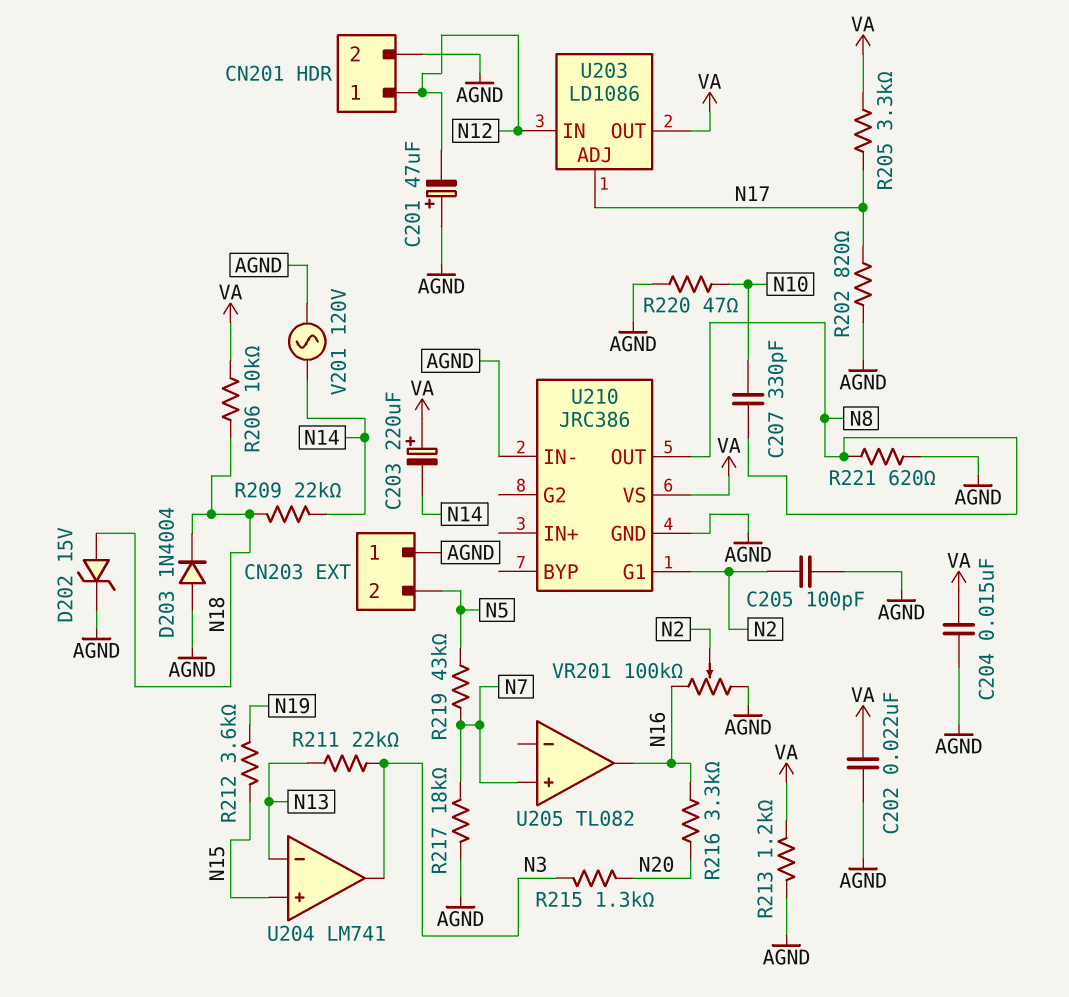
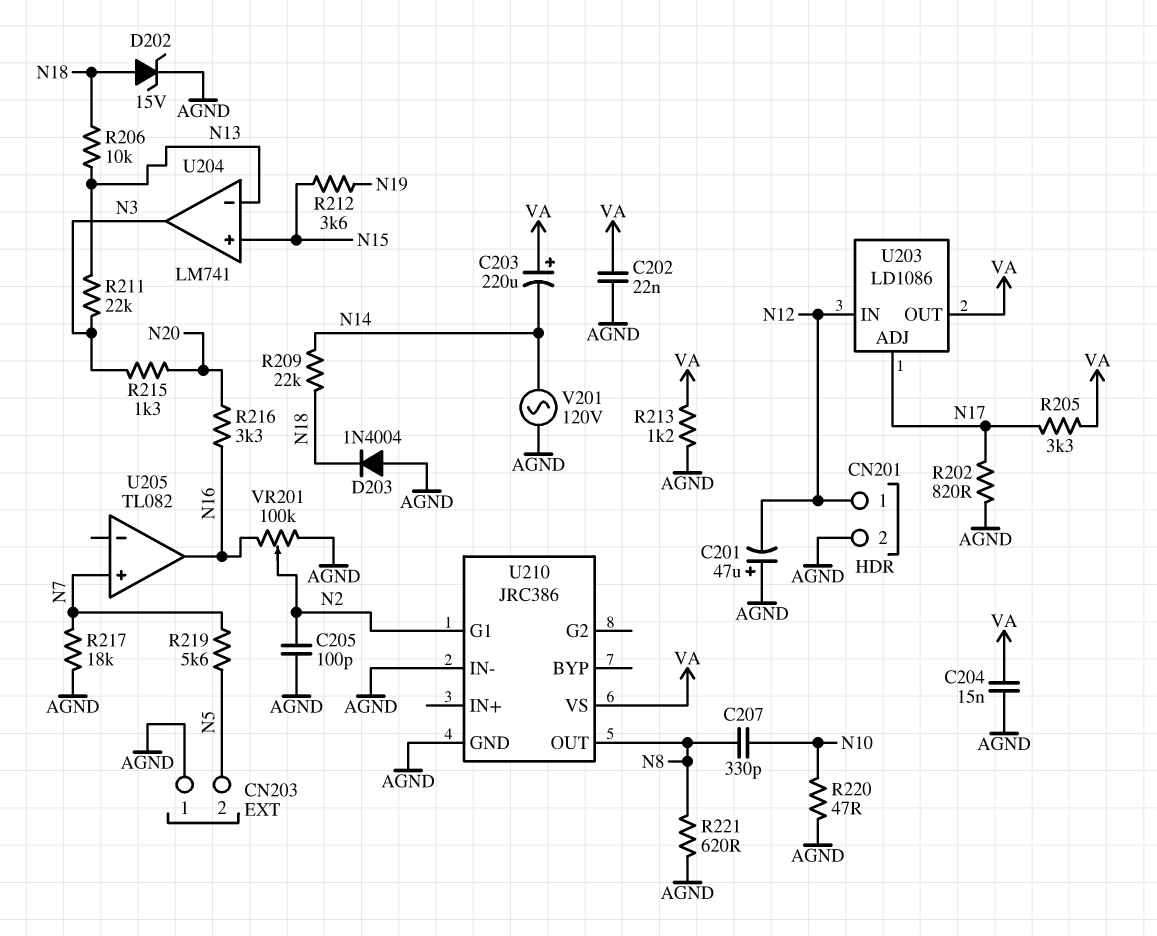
R206: 10k (N18, VA) -> 10k (N13, N18)
R219: 43k (N5, N7) -> 5.6k (N5, N7)

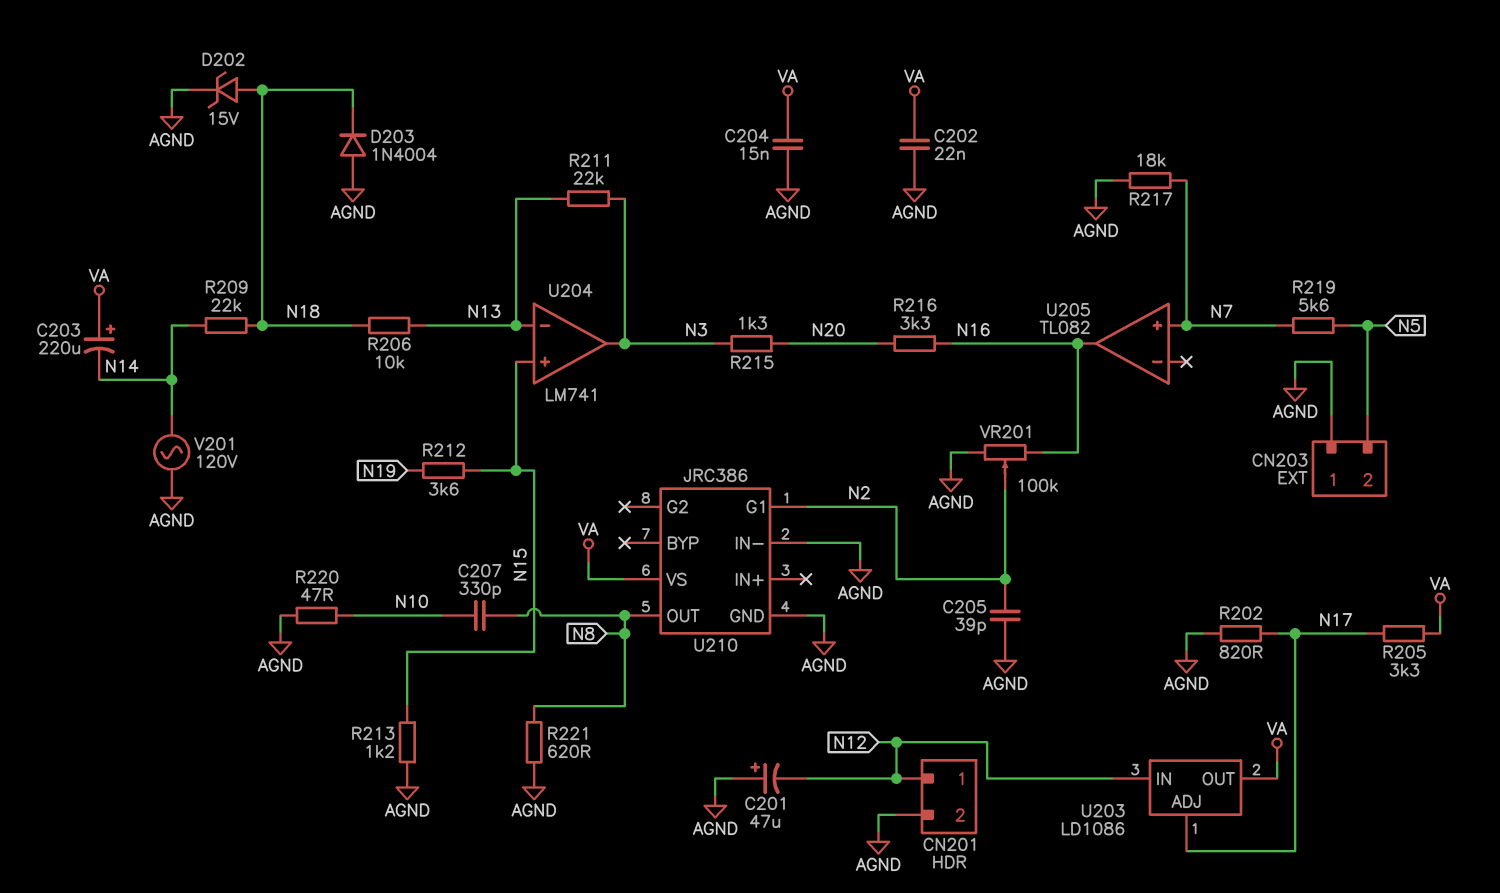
C205: 100pF (AGND, N2) -> 39pF (AGND, N2)
R213: 1.2k (AGND, VA) -> 1.2k (AGND, N15)

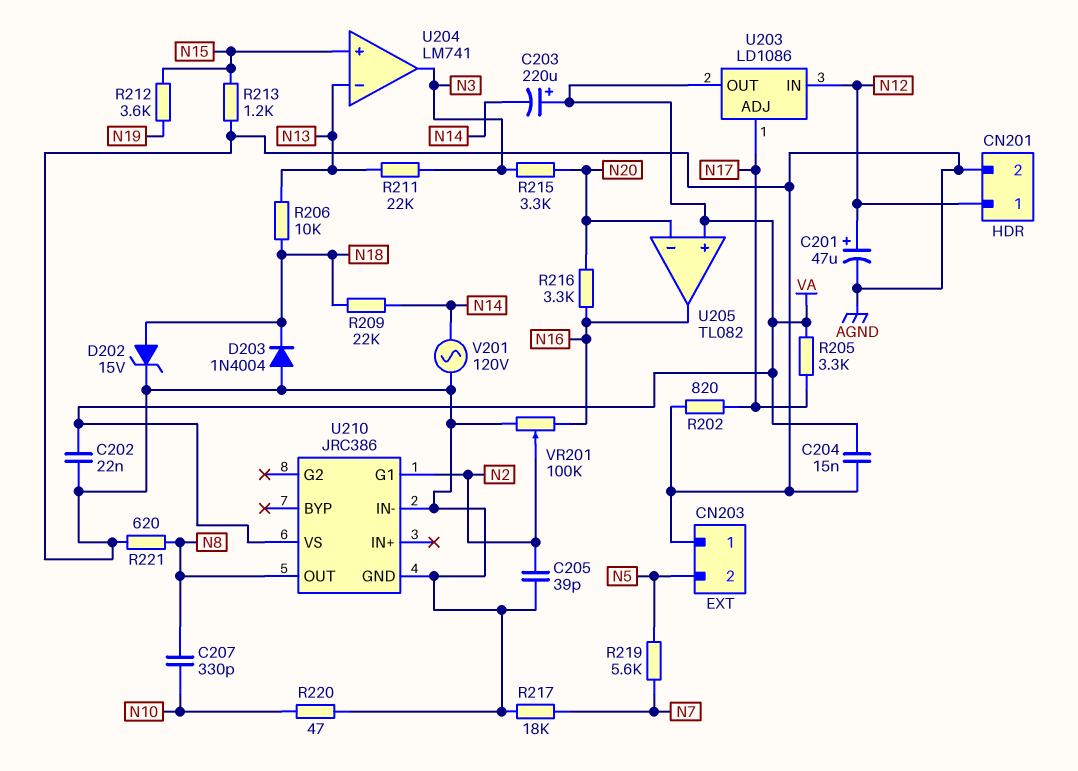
C201: 47uF (plus AGND, minus N12) -> 47uF (plus N12, minus AGND)
R215: 1.3k (N3, N20) -> 3.3k (N3, N20)
U205 pin in+: N7 -> VA
U205 pin in-: none -> N20

